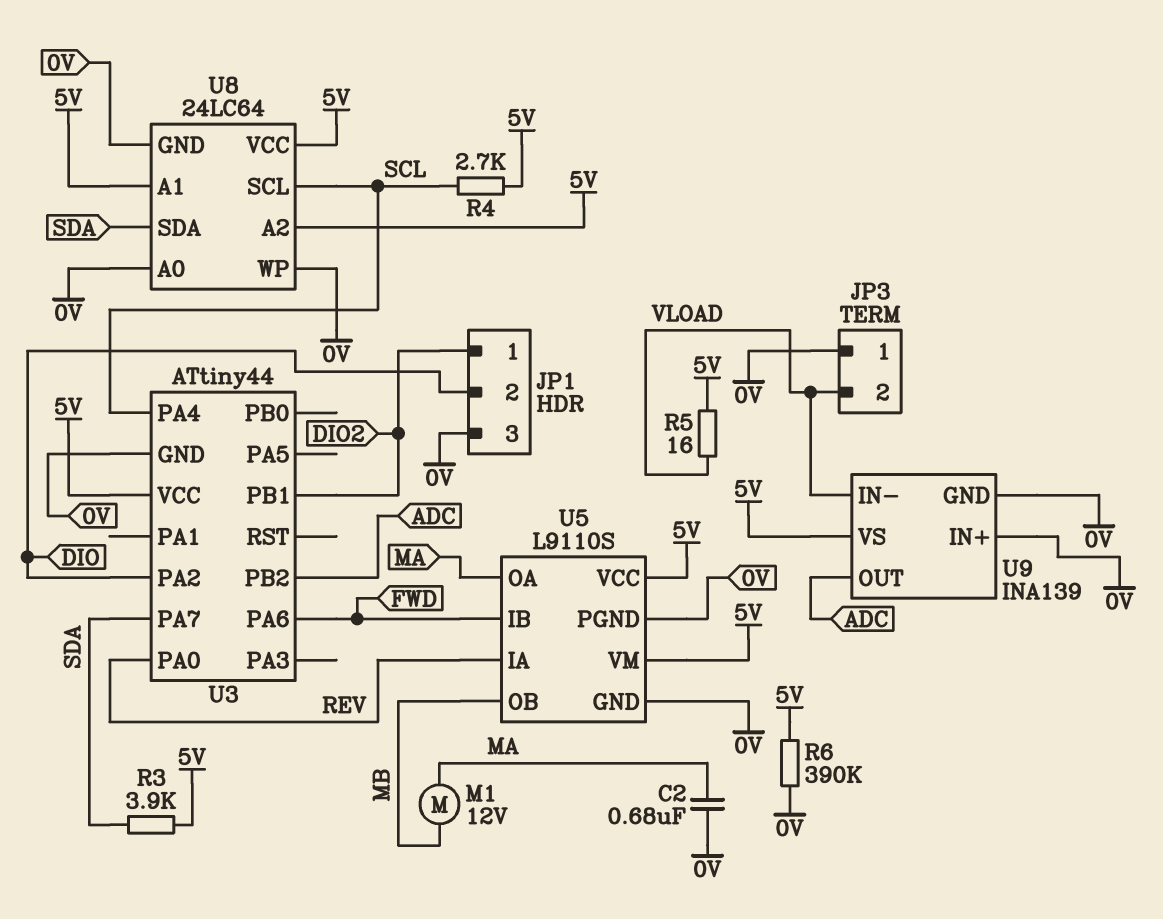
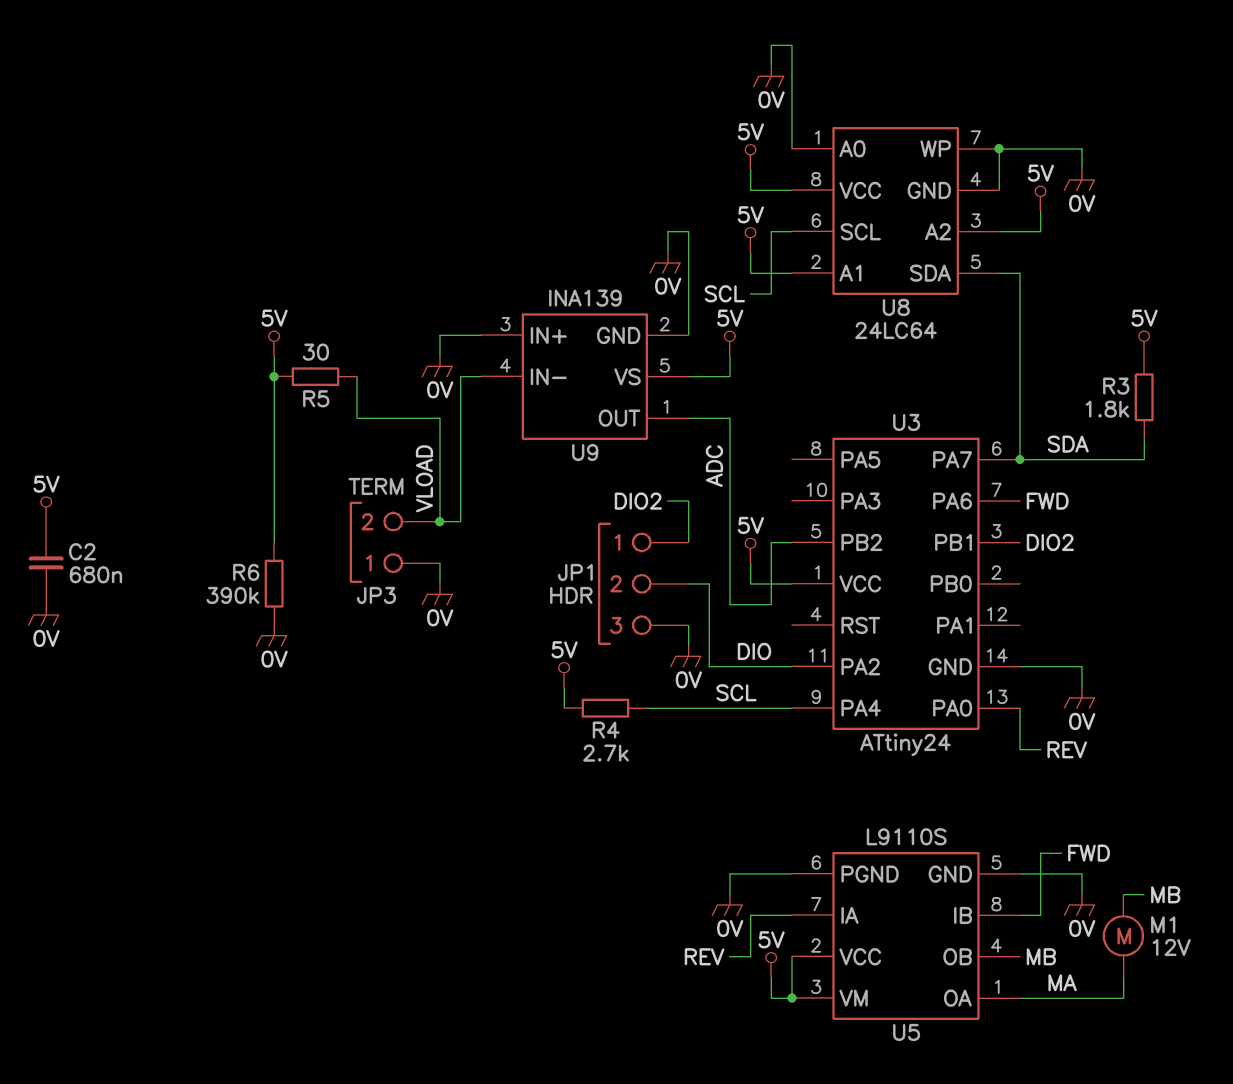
C2: 680nF (0V, MA) -> 680nF (0V, 5V)
R3: 3.9k (5V, SDA) -> 1.8k (5V, SDA)
R5: 16 (5V, VLOAD) -> 30 (5V, VLOAD)
U3: ATtiny44 -> ATtiny24

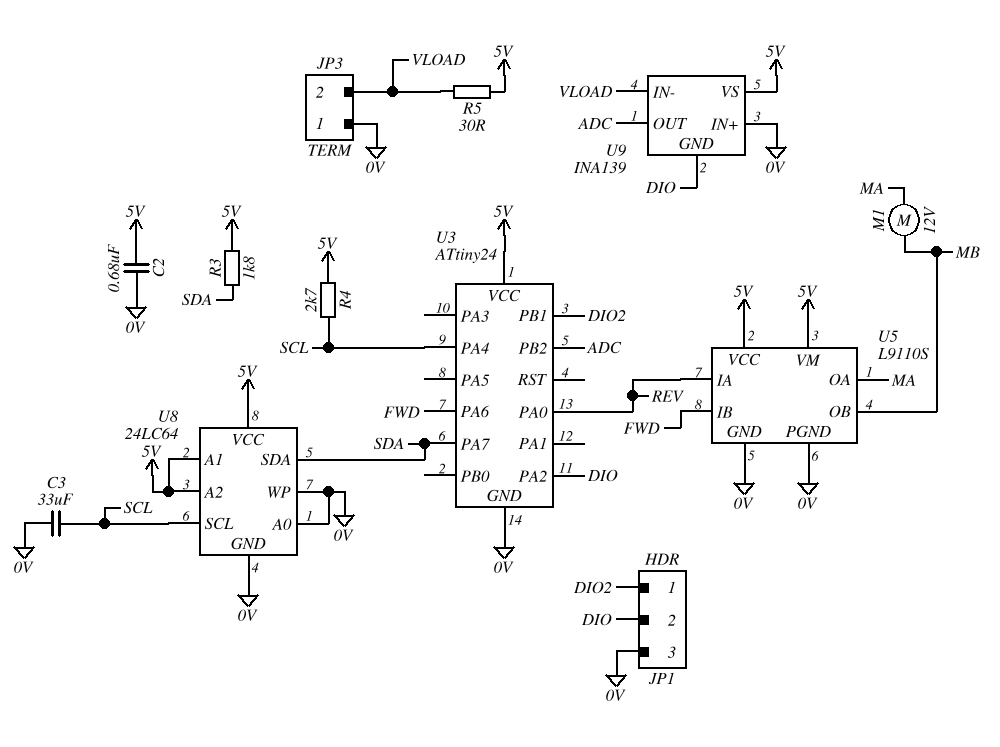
C3: none -> 33uF (0V, SCL)
R6: 390k (0V, 5V) -> none
U9 pin GND: 0V -> DIO

